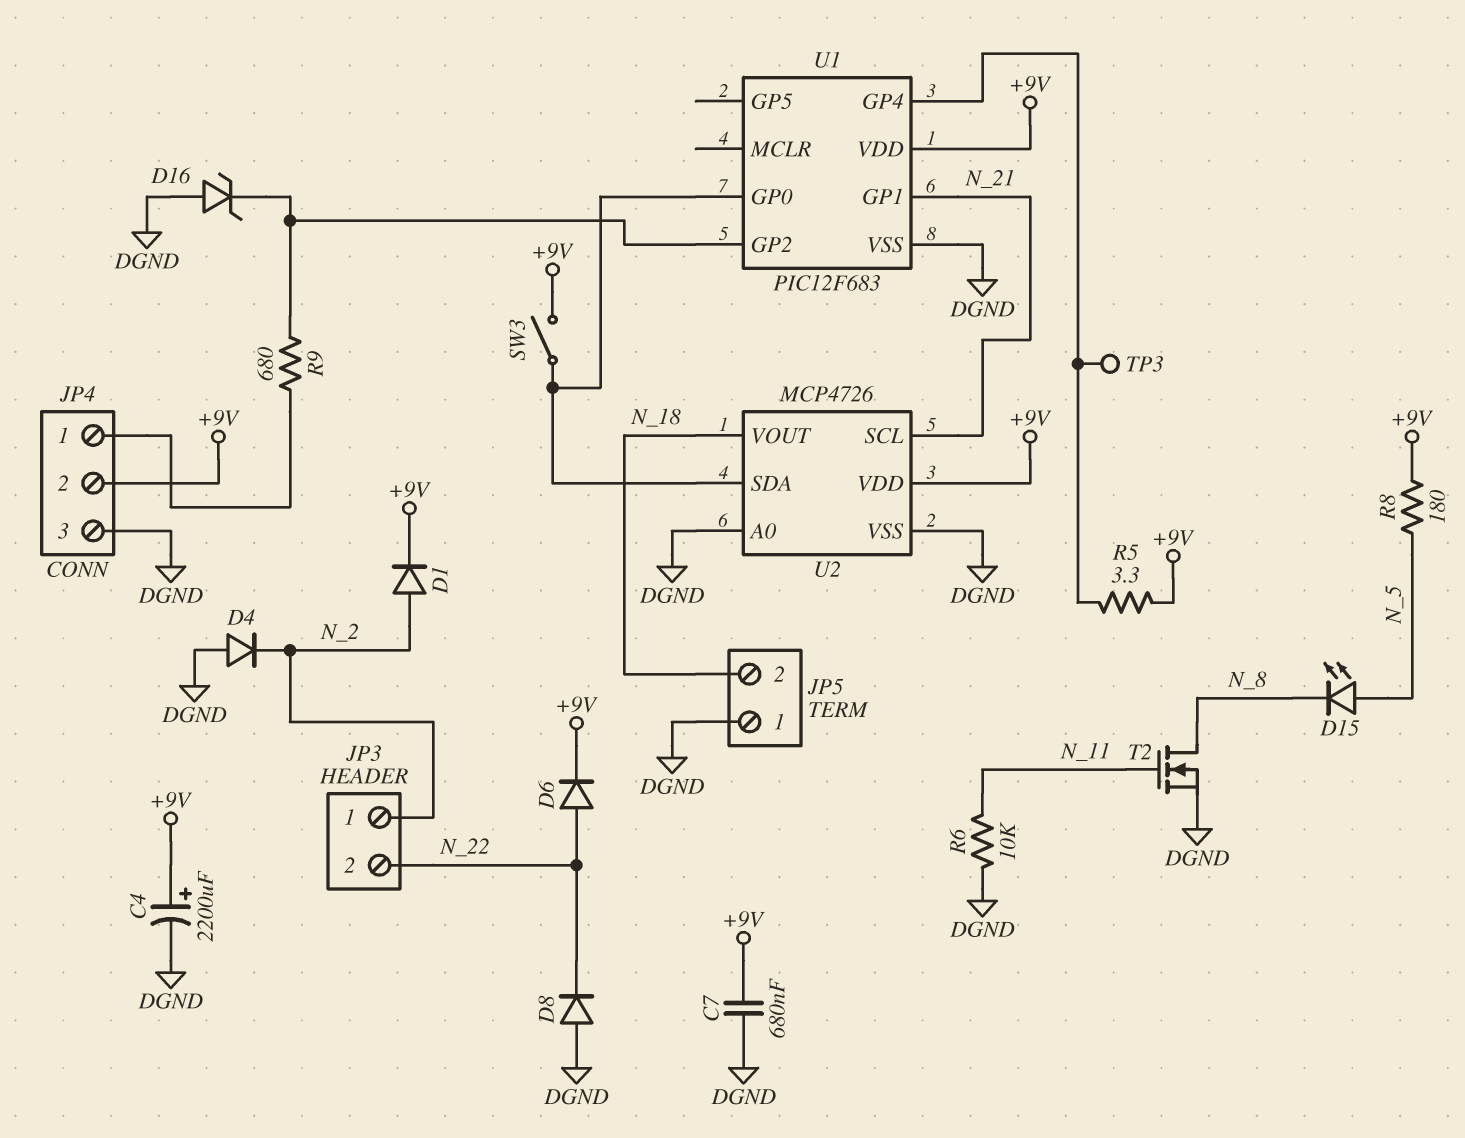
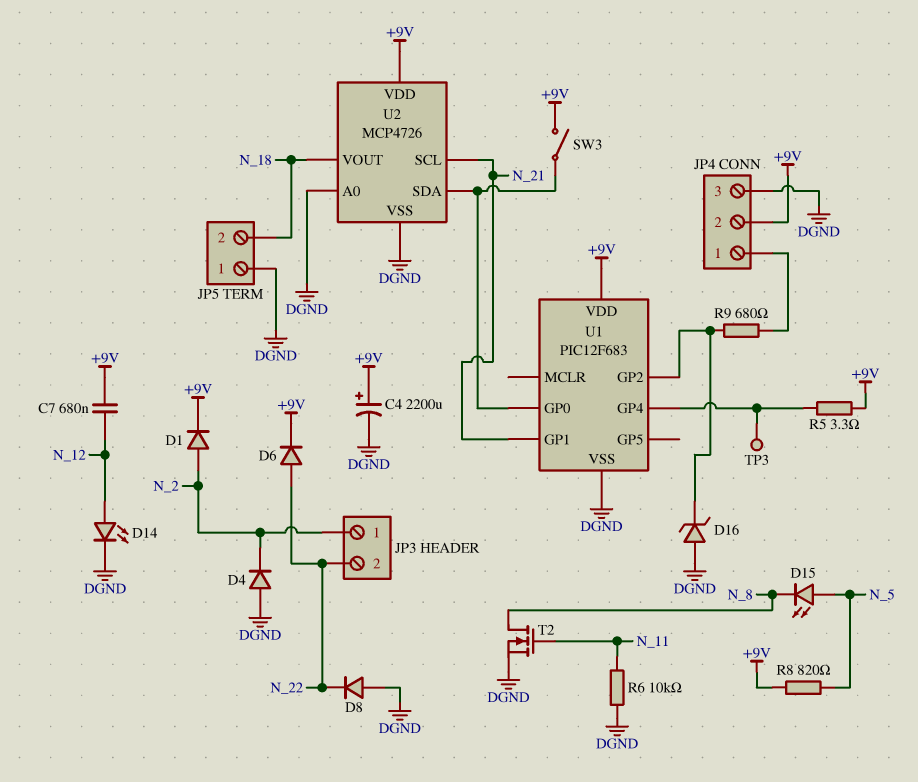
C7: 680nF (+9V, DGND) -> 680nF (+9V, N_12)
D14: none -> LED (A N_12, K DGND)
R8: 180 (+9V, N_5) -> 820 (+9V, N_5)

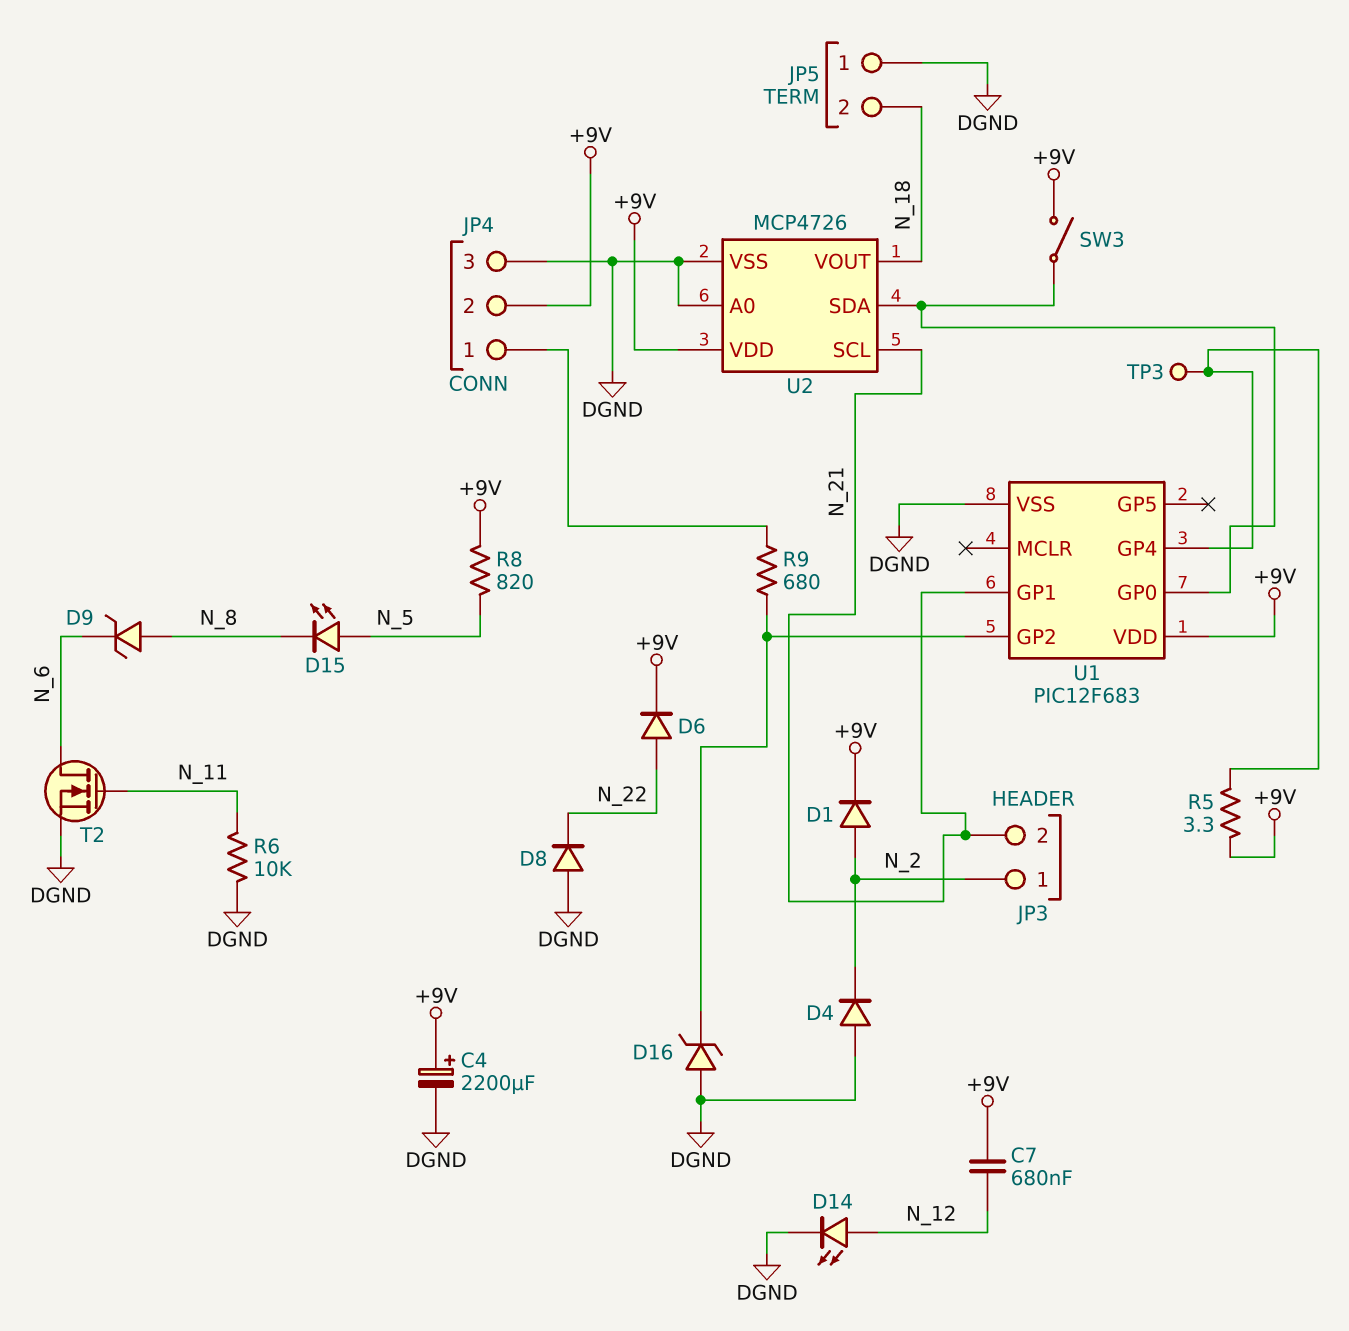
D9: none -> zener (A N_8, K N_6)
JP3 pin 2: N_22 -> N_21
T2: NMOS (G N_11, D N_8, S DGND) -> NMOS (G N_11, D N_6, S DGND)

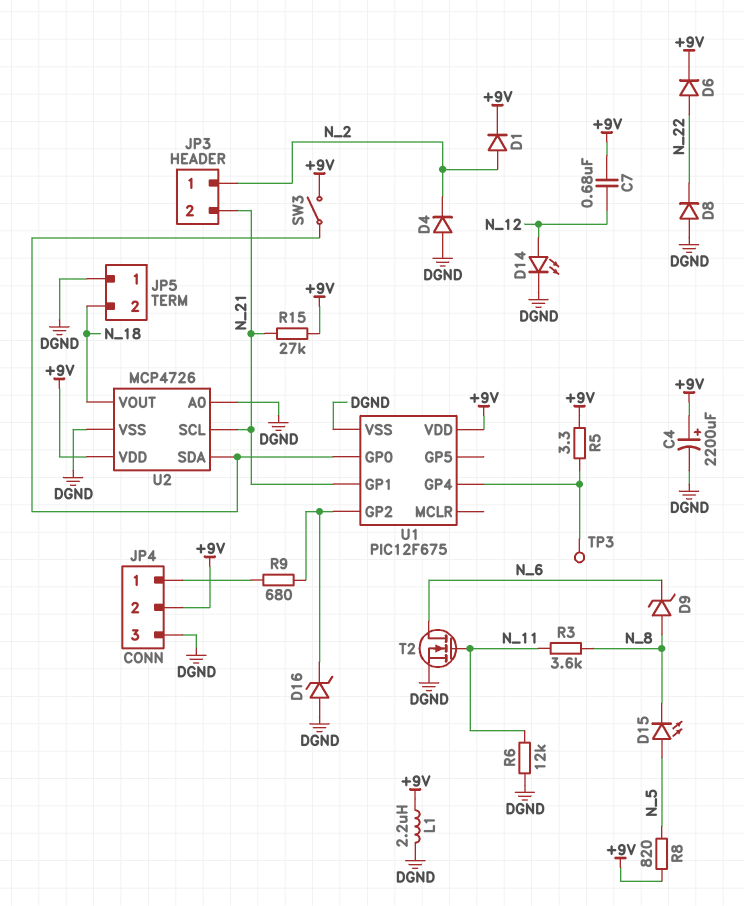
L1: none -> 2.2uH (+9V, DGND)
R3: none -> 3.6k (N_8, N_11)
R6: 10k (DGND, N_11) -> 12k (DGND, N_11)
R15: none -> 27k (+9V, N_21)
U1: PIC12F683 -> PIC12F675

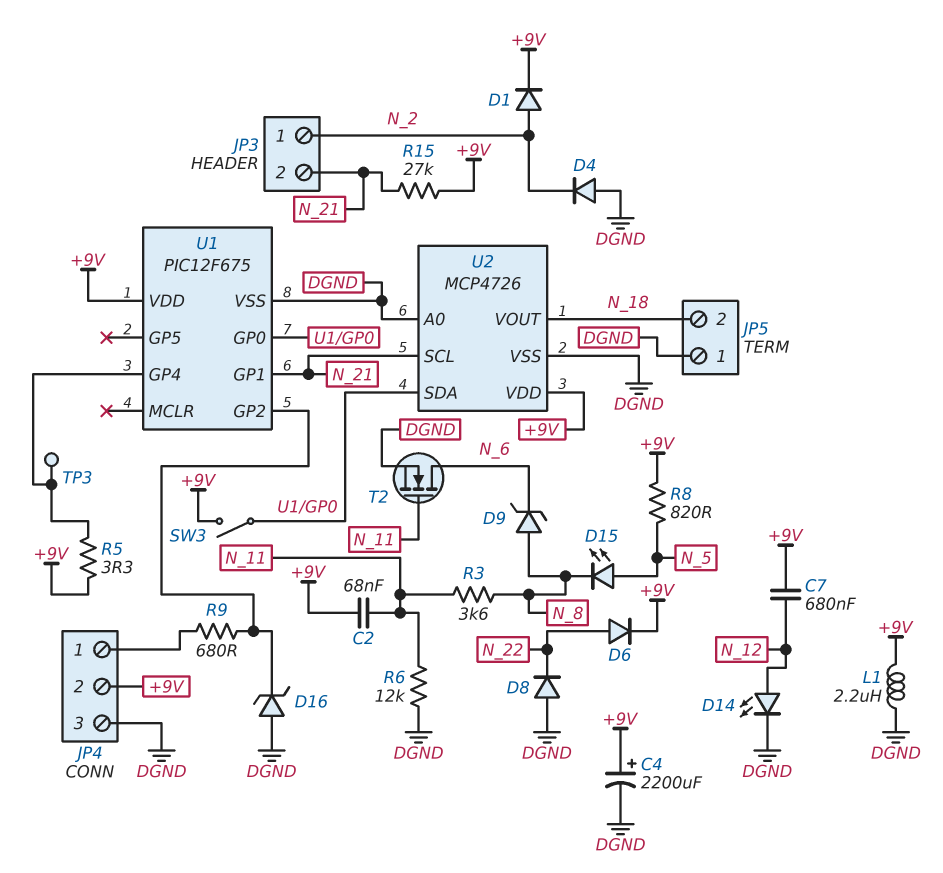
C2: none -> 68nF (+9V, N_11)

